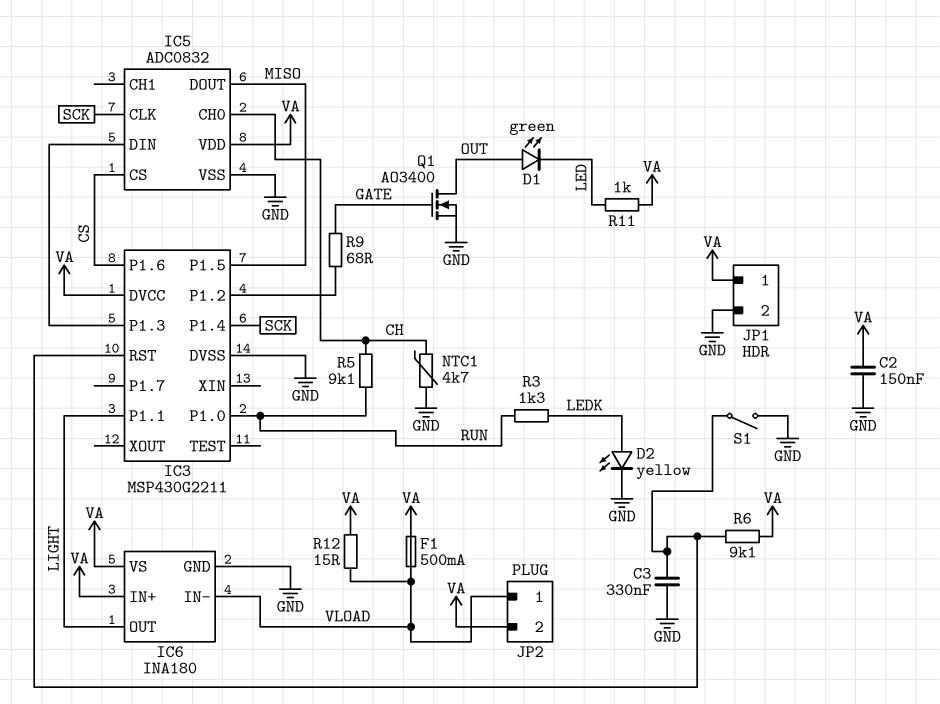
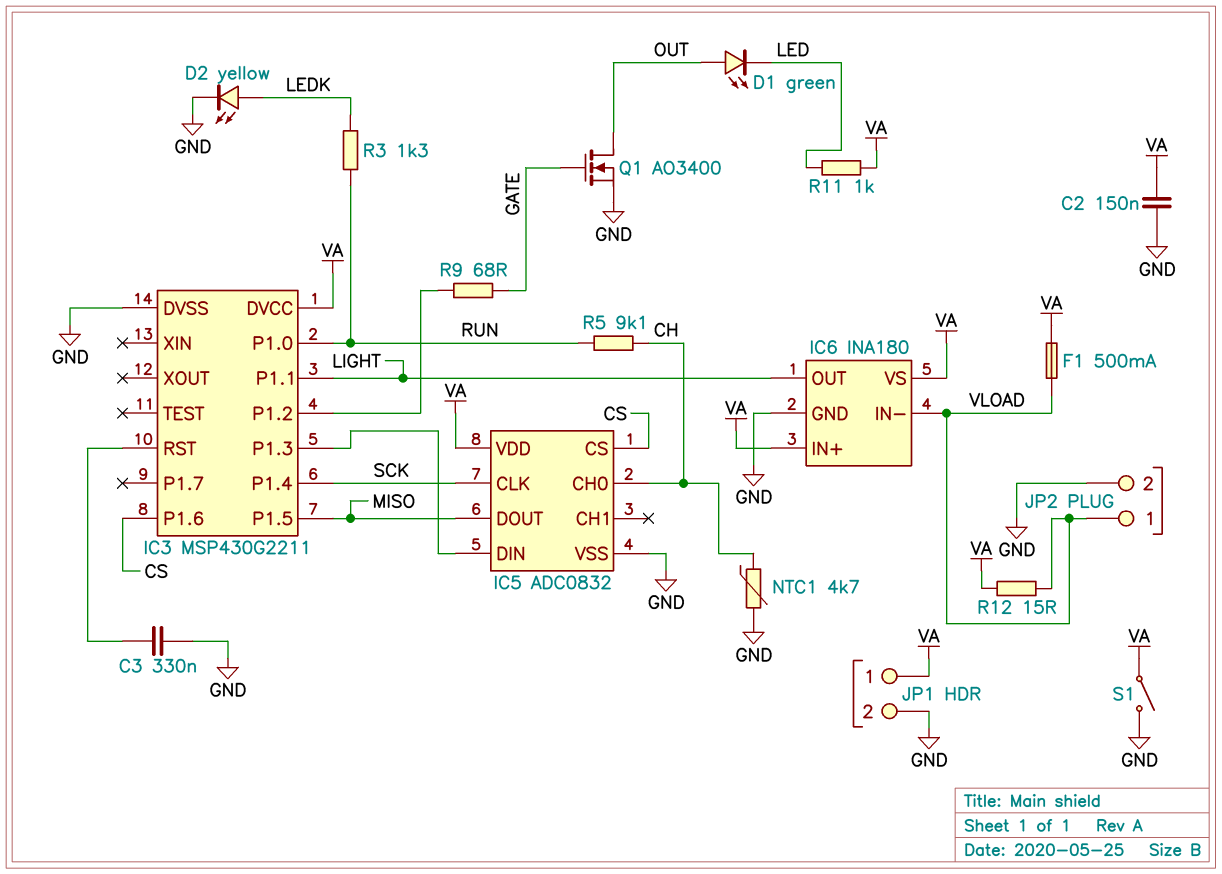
JP2 pin 2: VA -> GND
R6: 9.1k (IC3/RST, VA) -> none
S1: switch (GND, IC3/RST) -> switch (GND, VA)

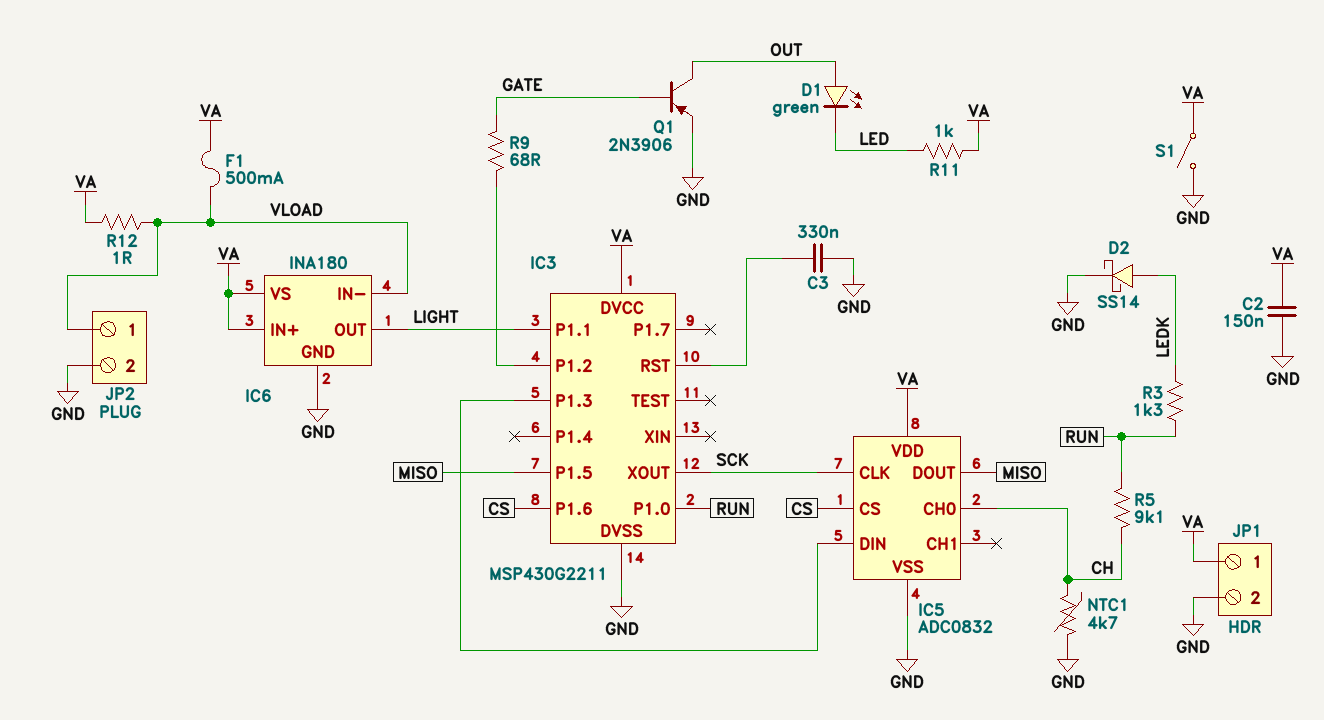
D2: LED yellow (A LEDK, K GND) -> schottky SS14 (A LEDK, K GND)
IC3 pin P1.4: SCK -> none
IC3 pin XOUT: none -> SCK
Q1: NMOS AO3400 (G GATE, D OUT, S GND) -> PNP 2N3906 (B GATE, C OUT, E GND)
R12: 15 (VA, VLOAD) -> 1 (VA, VLOAD)

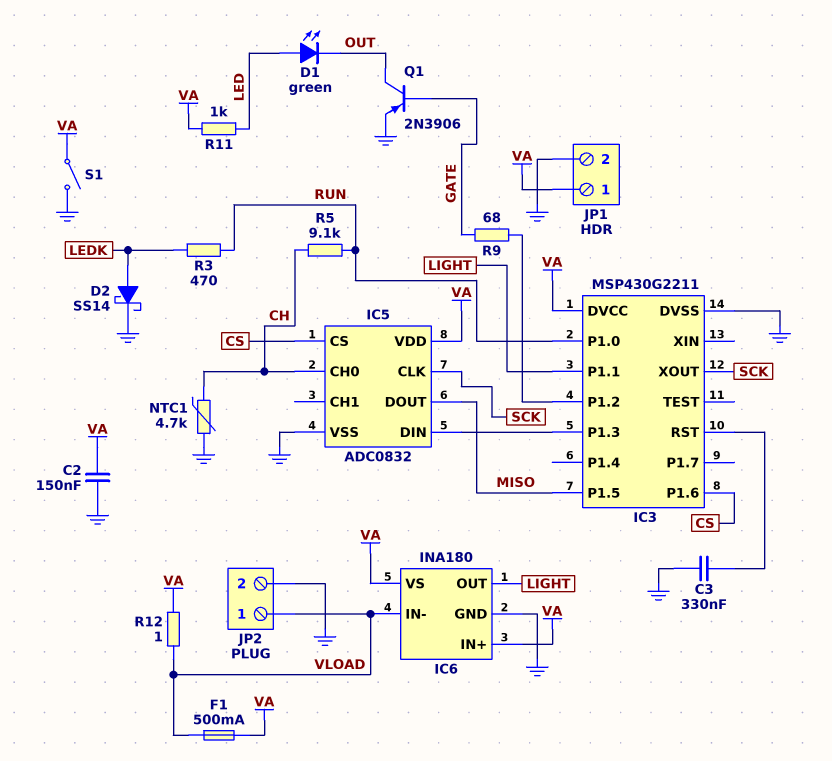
D1: LED green (A OUT, K LED) -> LED green (A LED, K OUT)
R3: 1.3k (LEDK, RUN) -> 470 (LEDK, RUN)

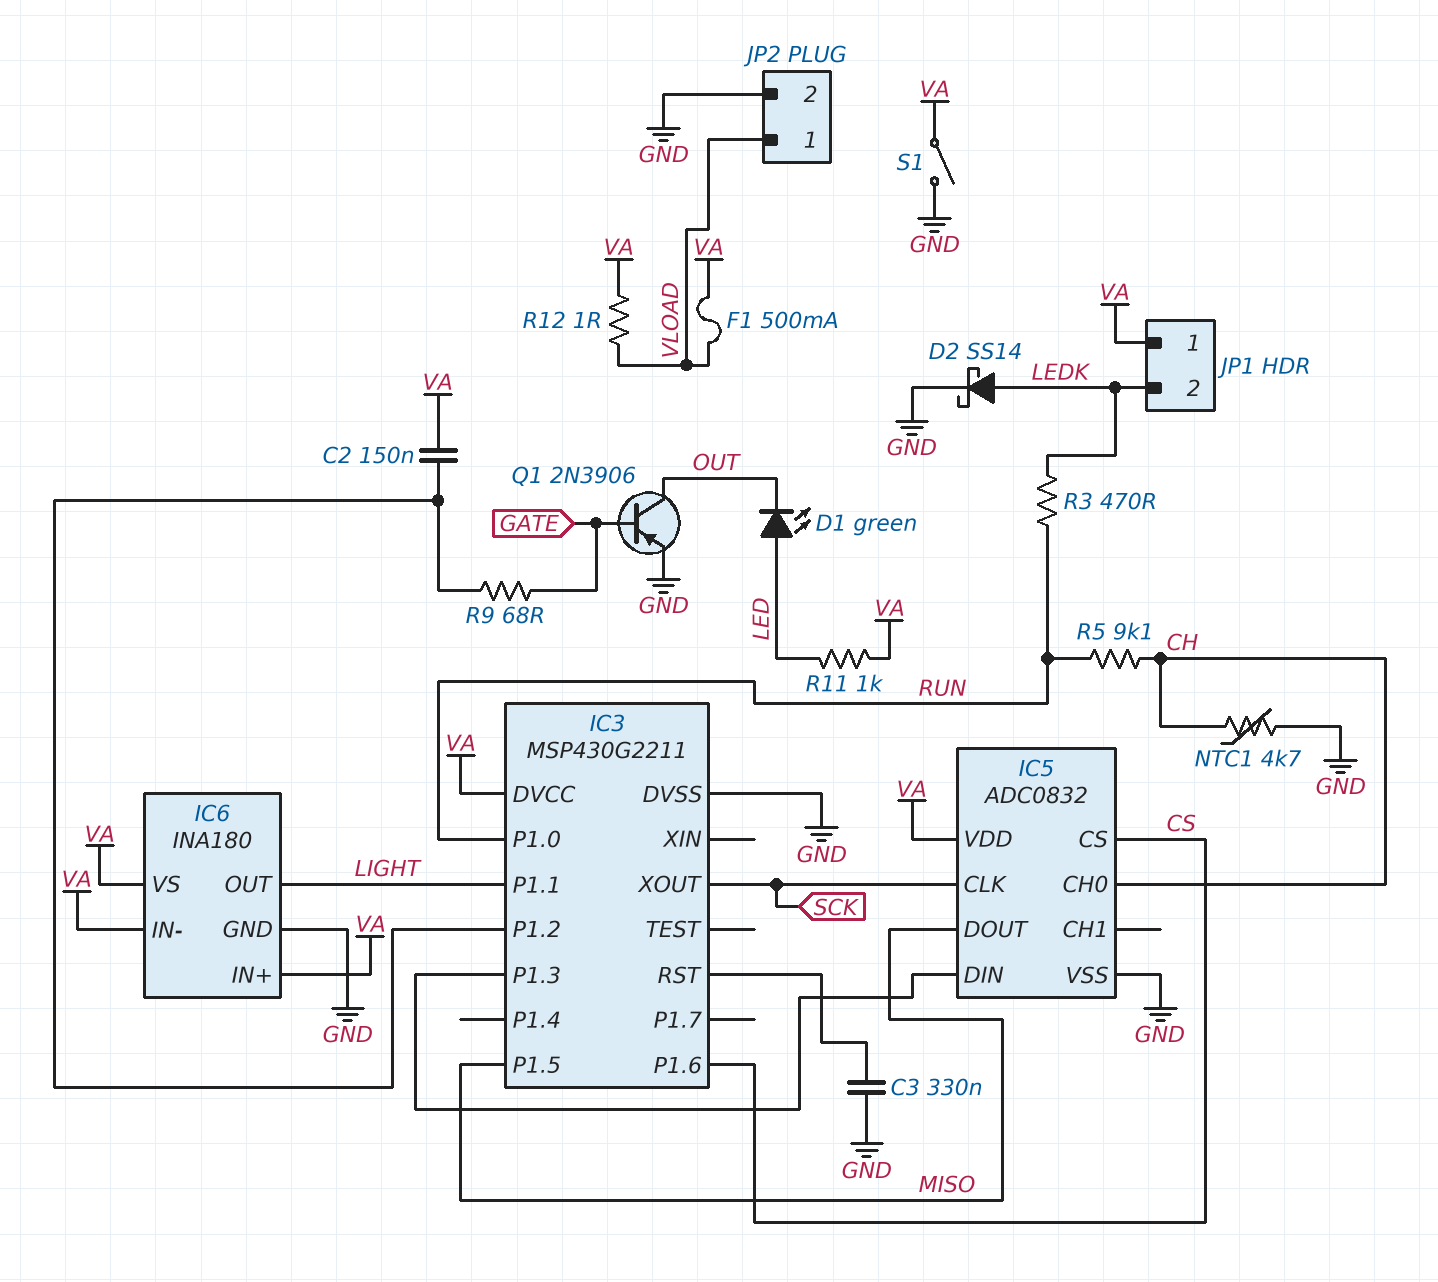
C2: 150nF (GND, VA) -> 150nF (IC3/P1.2, VA)
IC6 pin IN-: VLOAD -> VA
JP1 pin 2: GND -> LEDK

